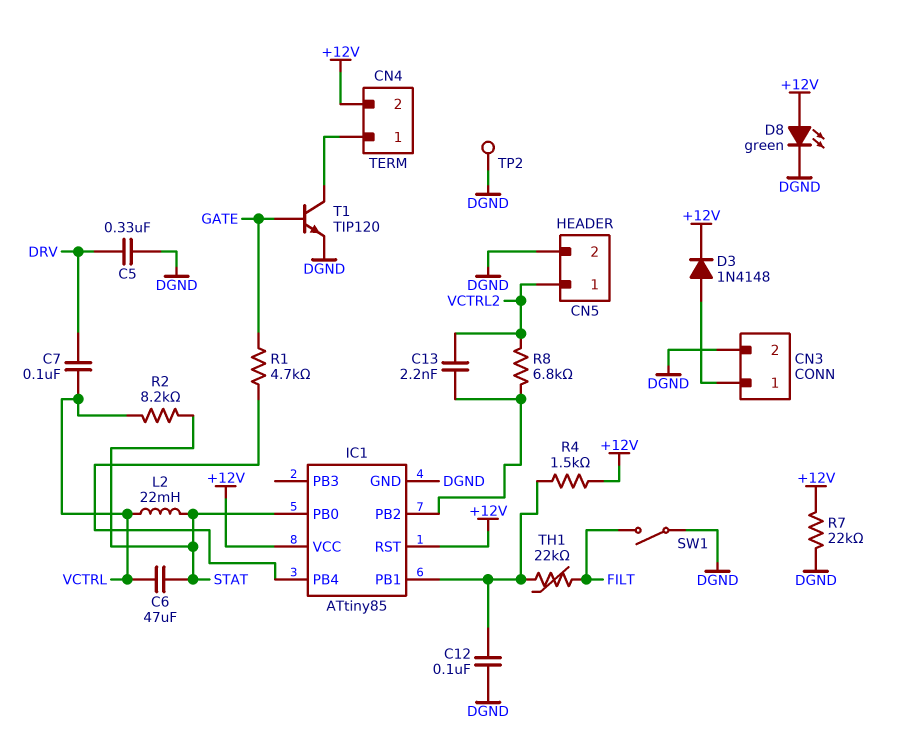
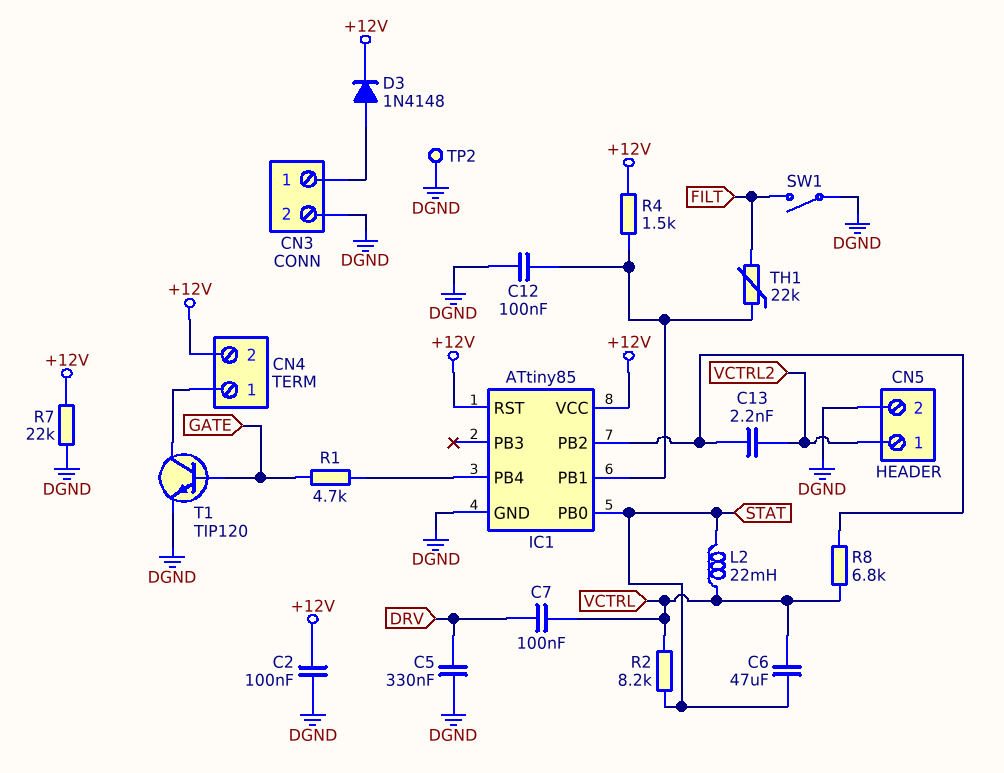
C2: none -> 100nF (+12V, DGND)
D8: LED green (A +12V, K DGND) -> none
R8: 6.8k (IC1/PB2, VCTRL2) -> 6.8k (IC1/PB2, VCTRL)

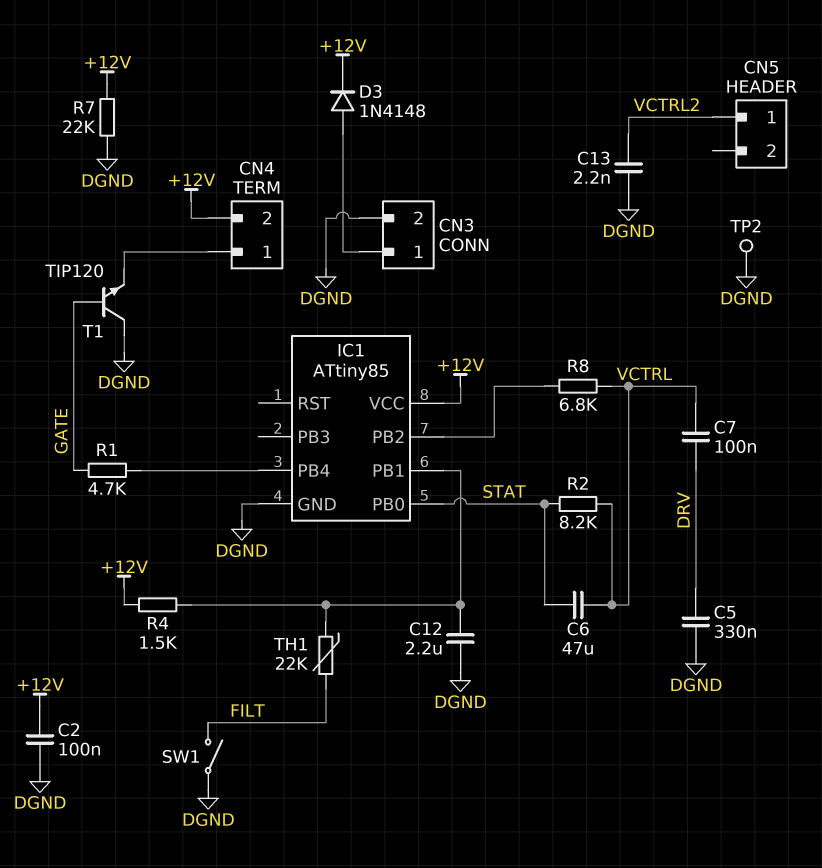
C12: 100nF (DGND, IC1/PB1) -> 2.2uF (DGND, IC1/PB1)
C13: 2.2nF (IC1/PB2, VCTRL2) -> 2.2nF (DGND, VCTRL2)
CN5 pin 2: DGND -> none
IC1 pin RST: +12V -> none
L2: 22mH (STAT, VCTRL) -> none
T1: NPN TIP120 (B GATE, C CN4/1, E DGND) -> NPN TIP120 (B GATE, C DGND, E CN4/1)

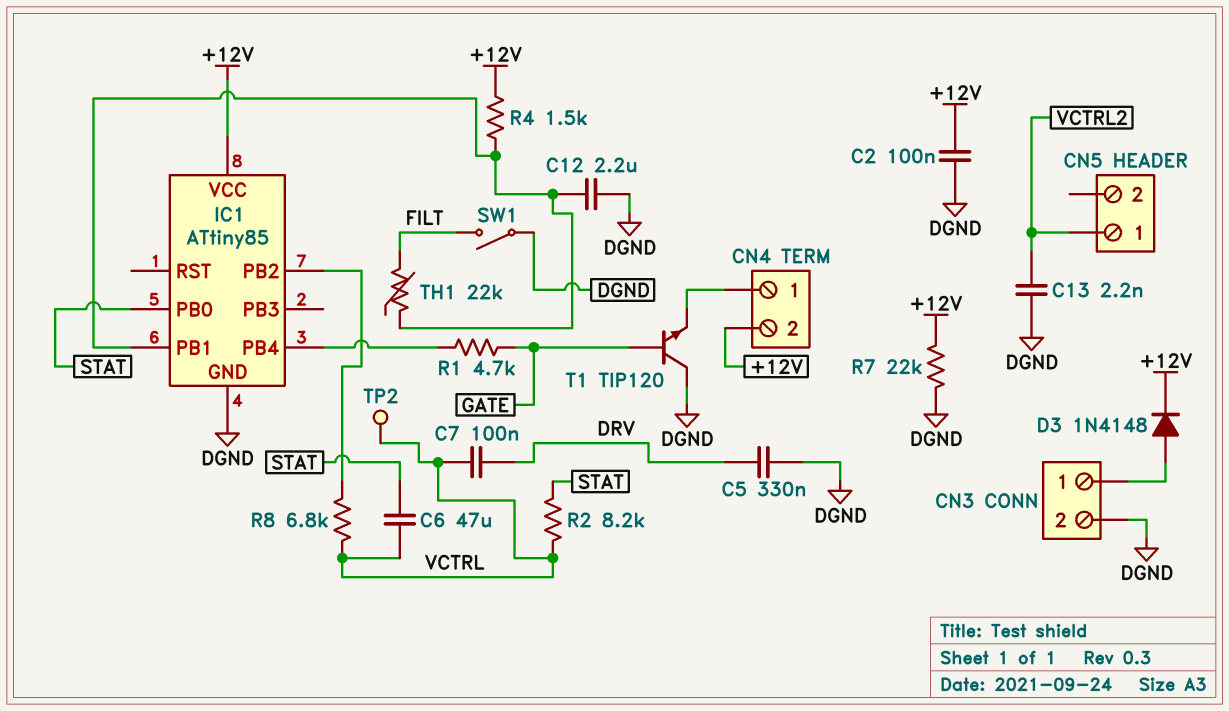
TP2: test point (DGND) -> test point (VCTRL)

